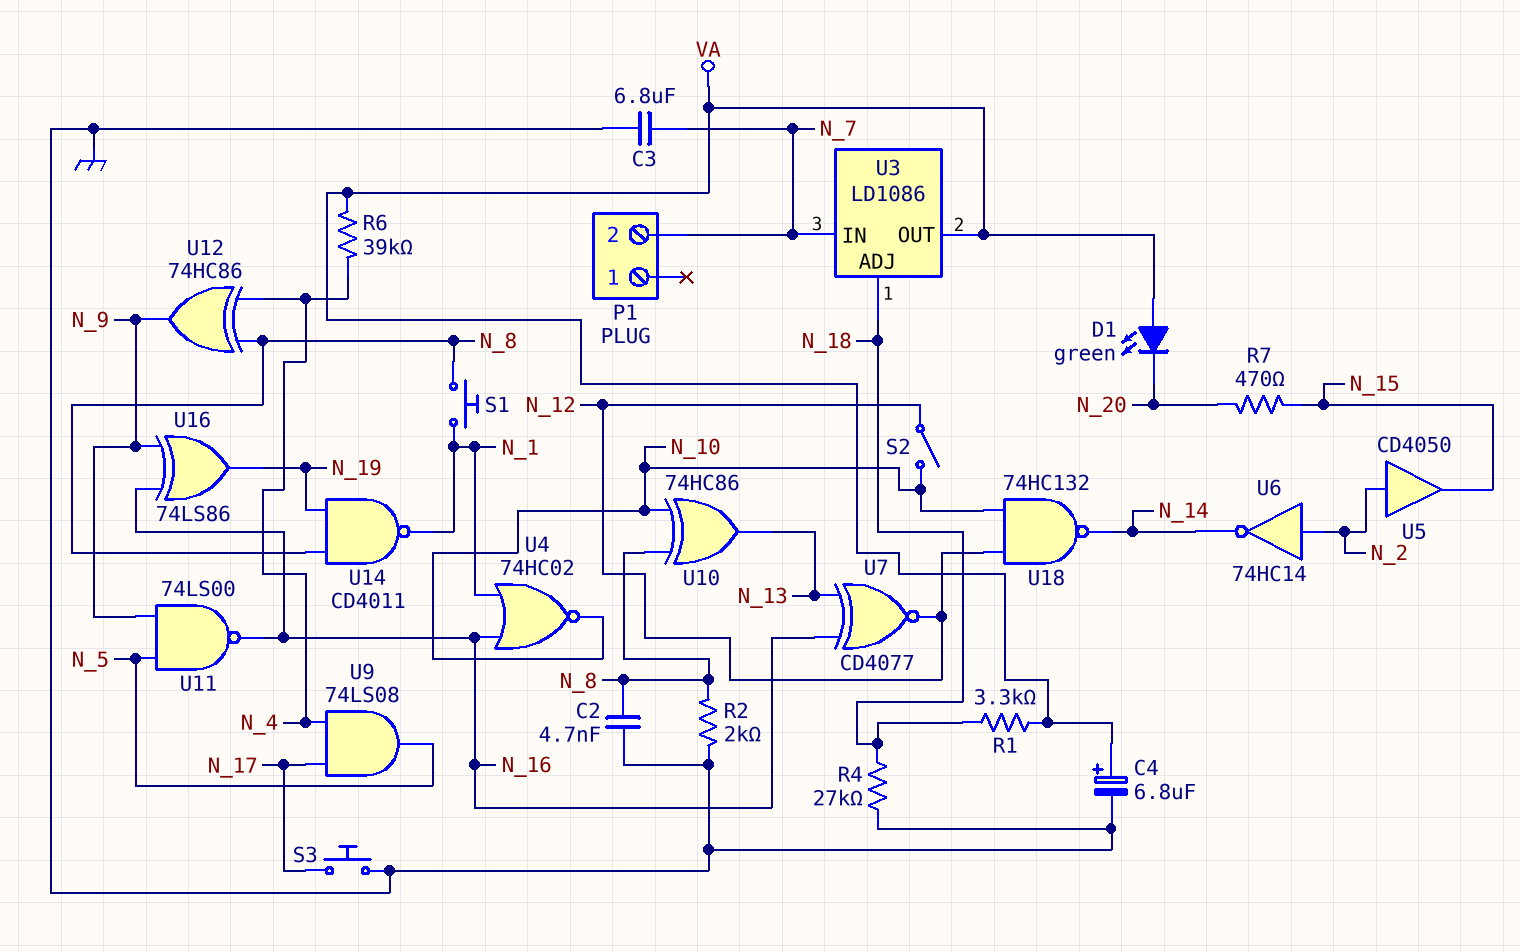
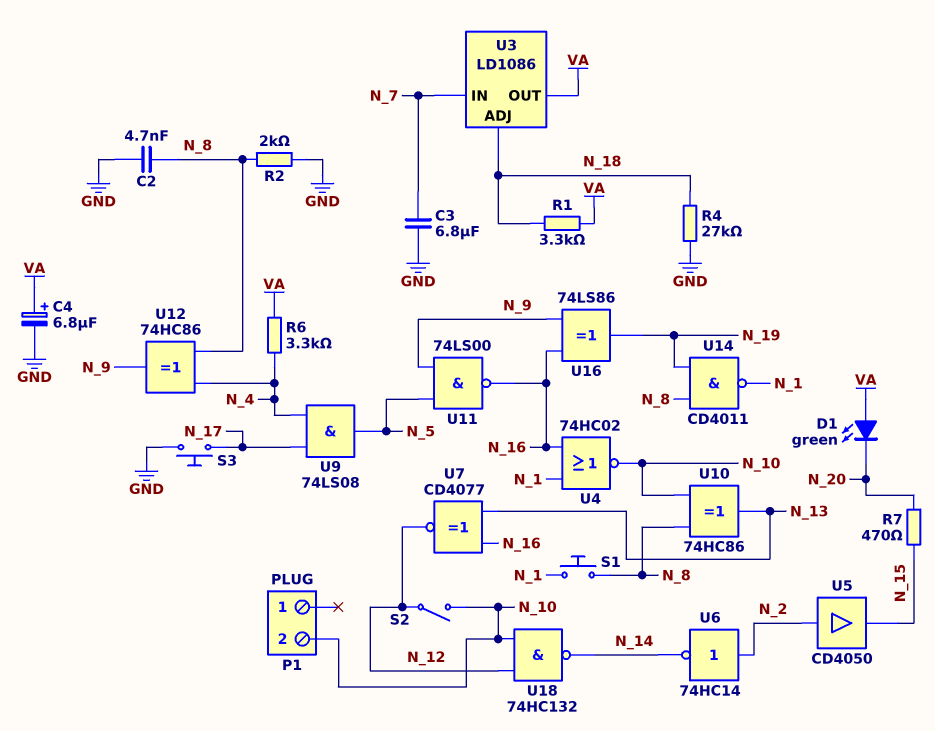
P1 pin 2: N_7 -> N_10
R6: 39k (N_4, VA) -> 3.3k (N_4, VA)

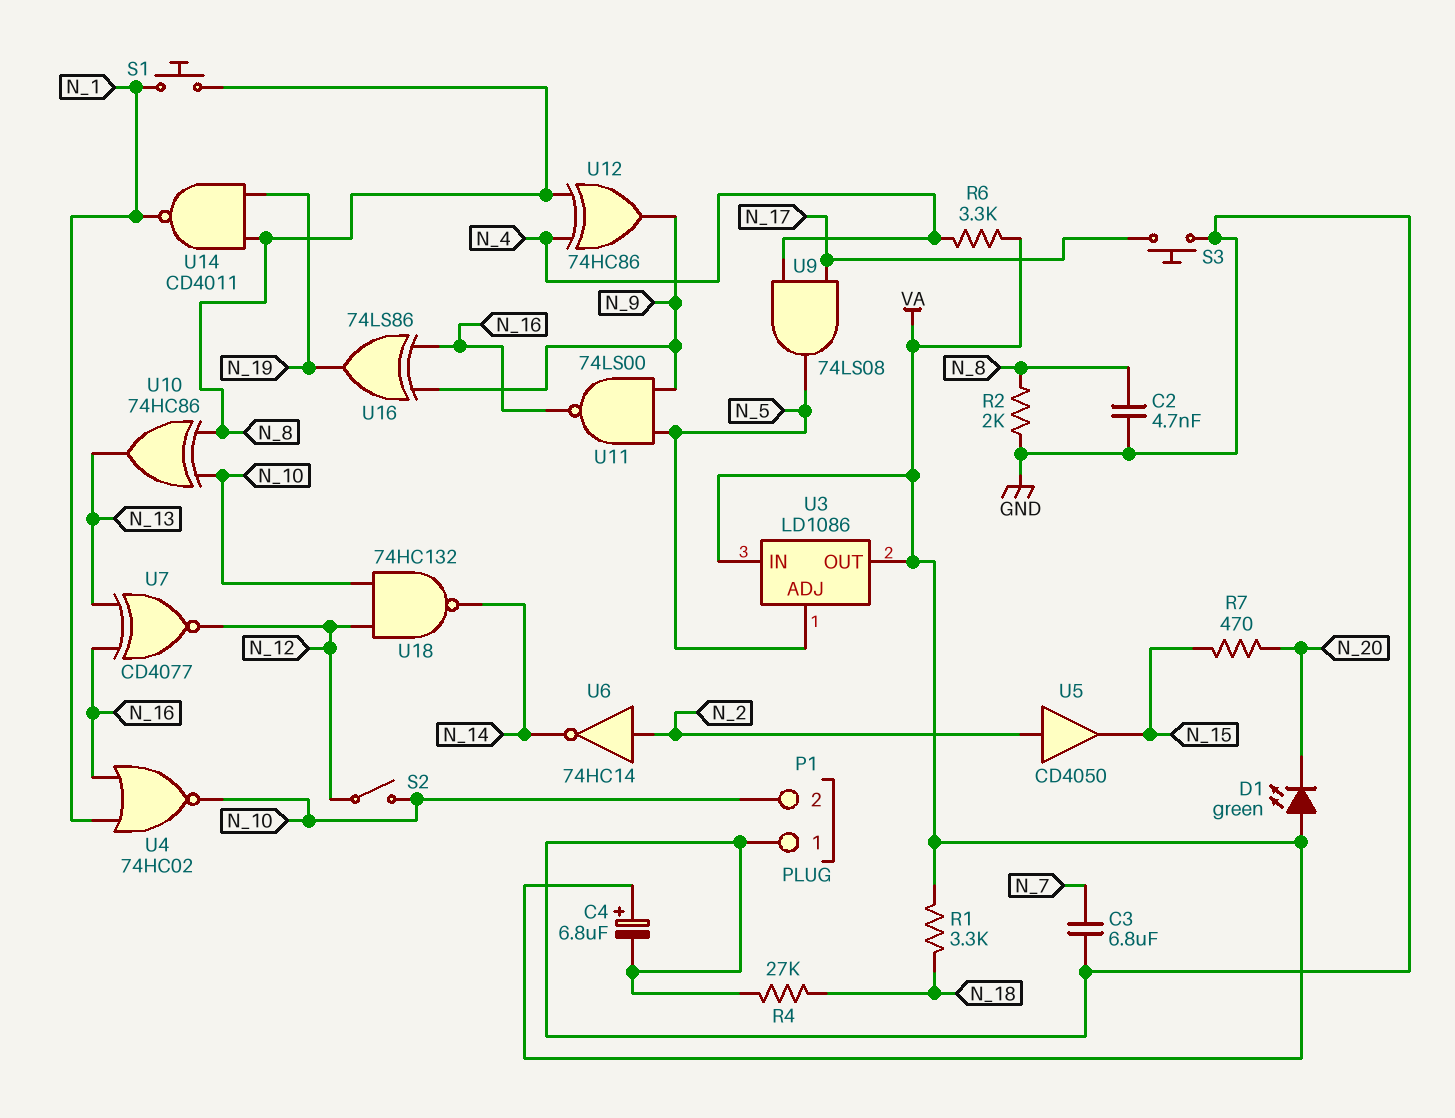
P1 pin 1: none -> GND
U3 pin ADJ: N_18 -> N_5
U3 pin IN: N_7 -> VA

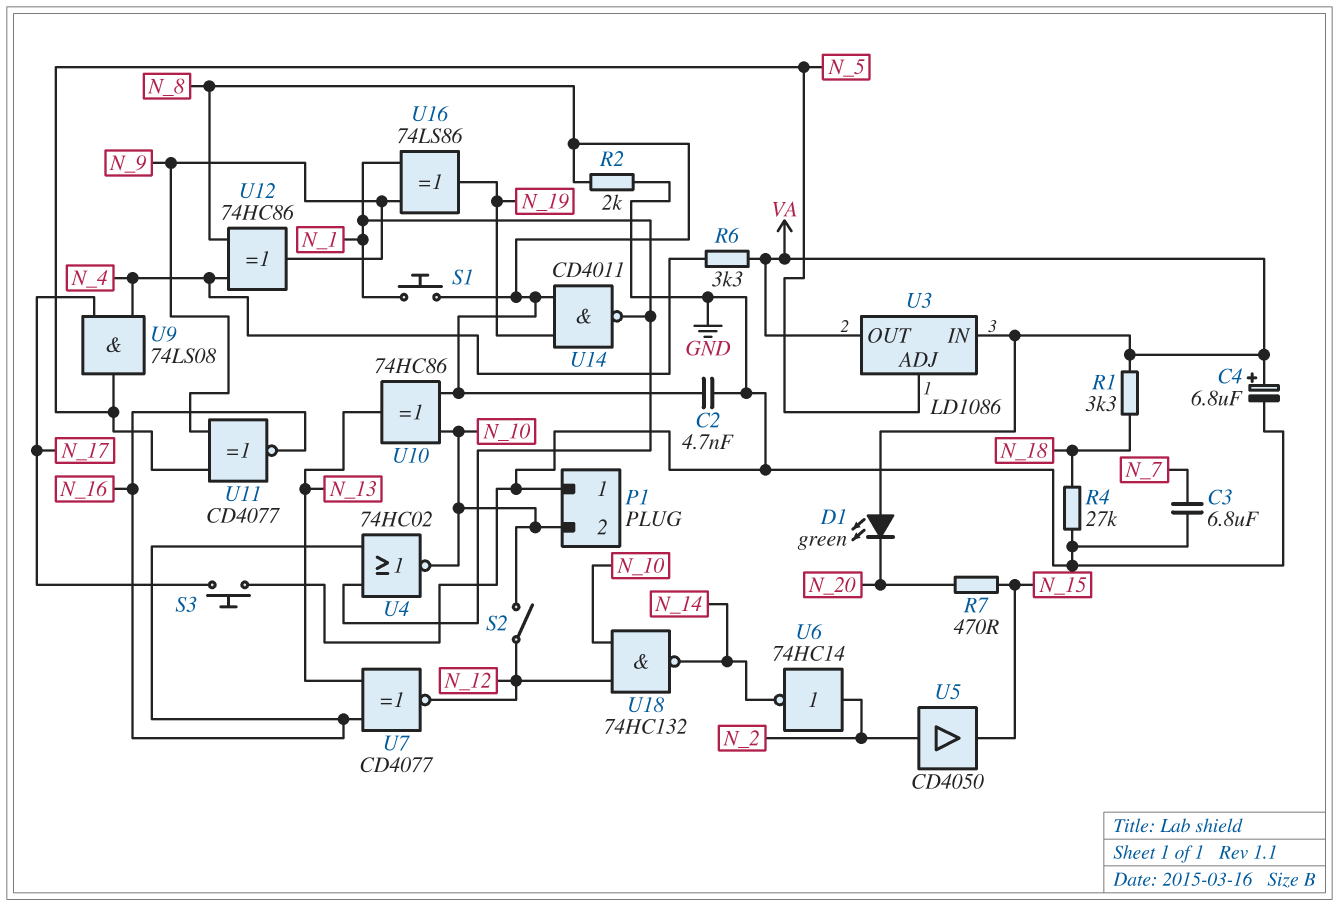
U11: NAND 74LS00 (in N_5, in N_9, out N_16) -> XNOR CD4077 (in N_5, in N_9, out N_16)
U16: XOR 74LS86 (in N_9, in N_16, out N_19) -> XOR 74LS86 (in N_1, in N_9, out N_19)

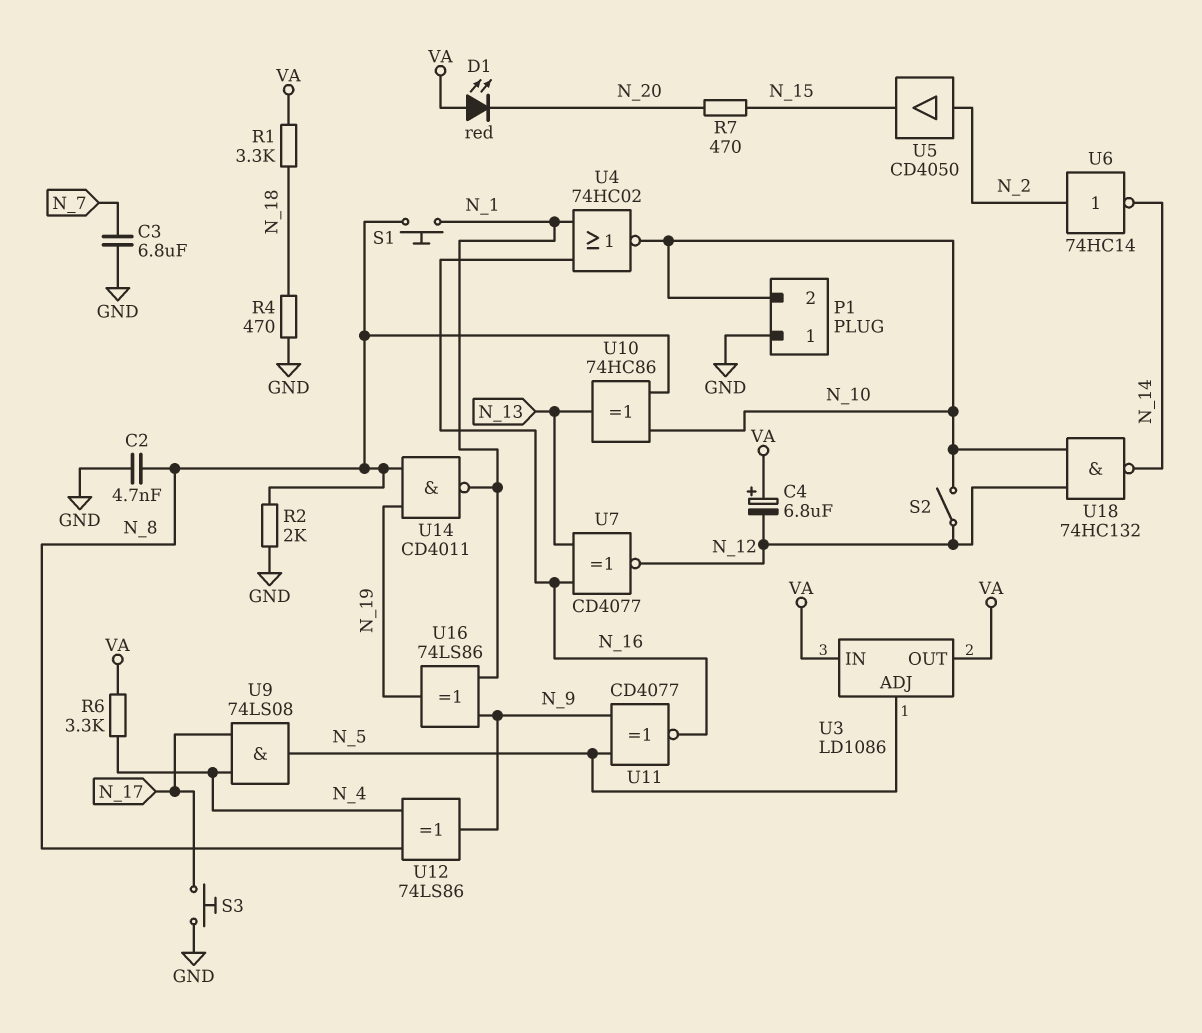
C4: 6.8uF (plus VA, minus GND) -> 6.8uF (plus VA, minus N_12)
D1: LED green (A VA, K N_20) -> LED red (A VA, K N_20)
R4: 27k (GND, N_18) -> 470 (GND, N_18)
U12: XOR 74HC86 (in N_4, in N_8, out N_9) -> XOR 74LS86 (in N_4, in N_8, out N_9)

